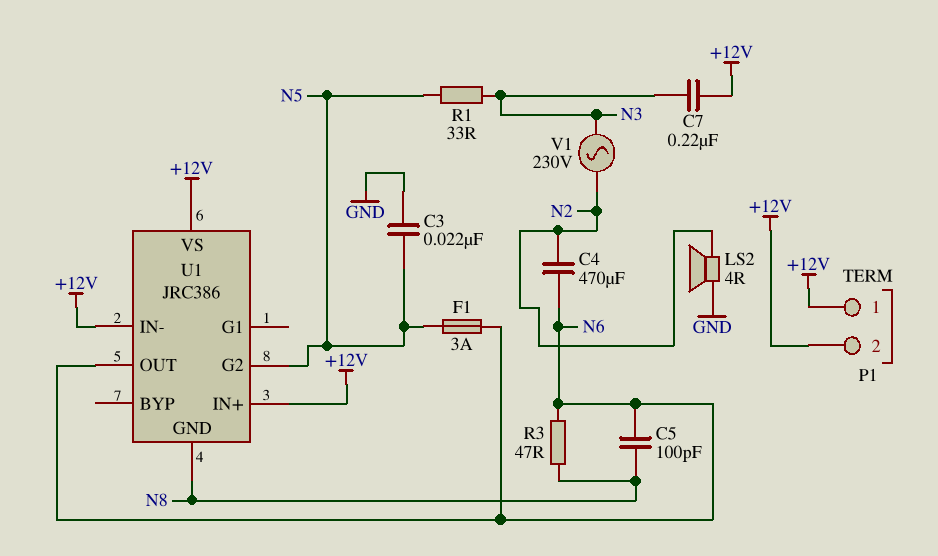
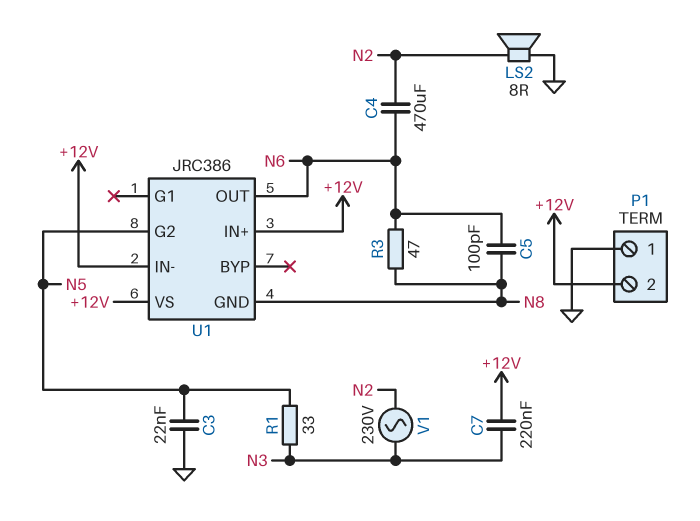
F1: 3A (N5, N6) -> none
LS2: speaker 4R (GND, N2) -> speaker 8R (GND, N2)
P1 pin 1: +12V -> GND

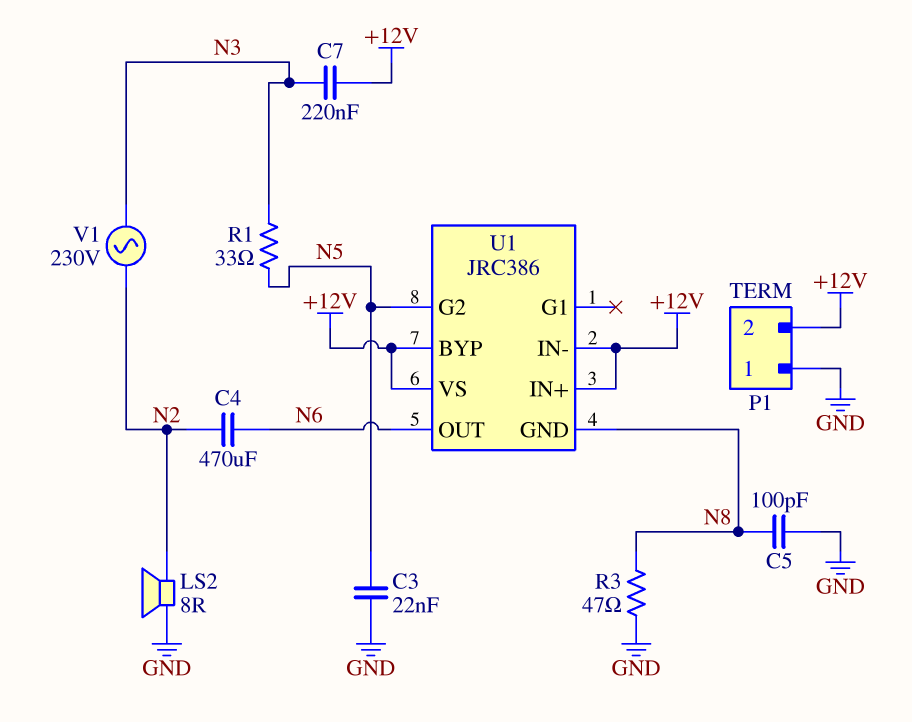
C5: 100pF (N6, N8) -> 100pF (GND, N8)
R3: 47 (N6, N8) -> 47 (GND, N8)
U1 pin BYP: none -> +12V

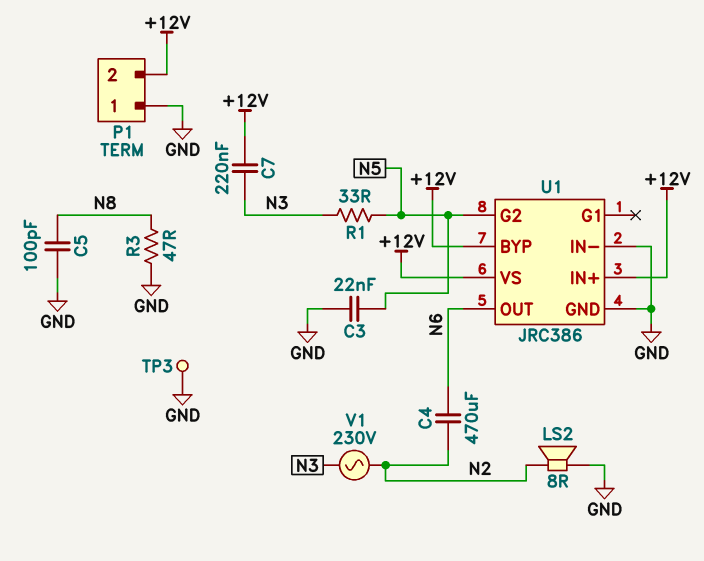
TP3: none -> test point (GND)
U1 pin GND: N8 -> GND
U1 pin IN-: +12V -> GND

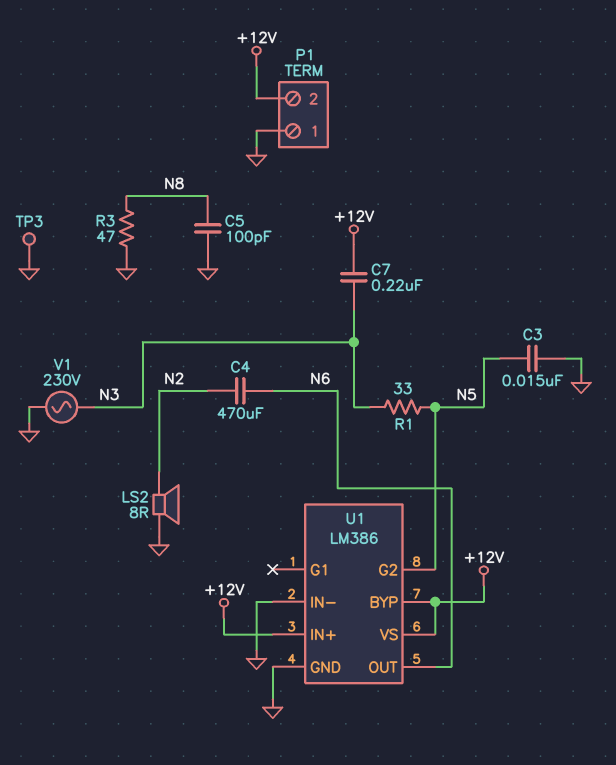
C3: 22nF (GND, N5) -> 15nF (GND, N5)
U1: JRC386 -> LM386
V1: AC 230V (N2, N3) -> AC 230V (GND, N3)

